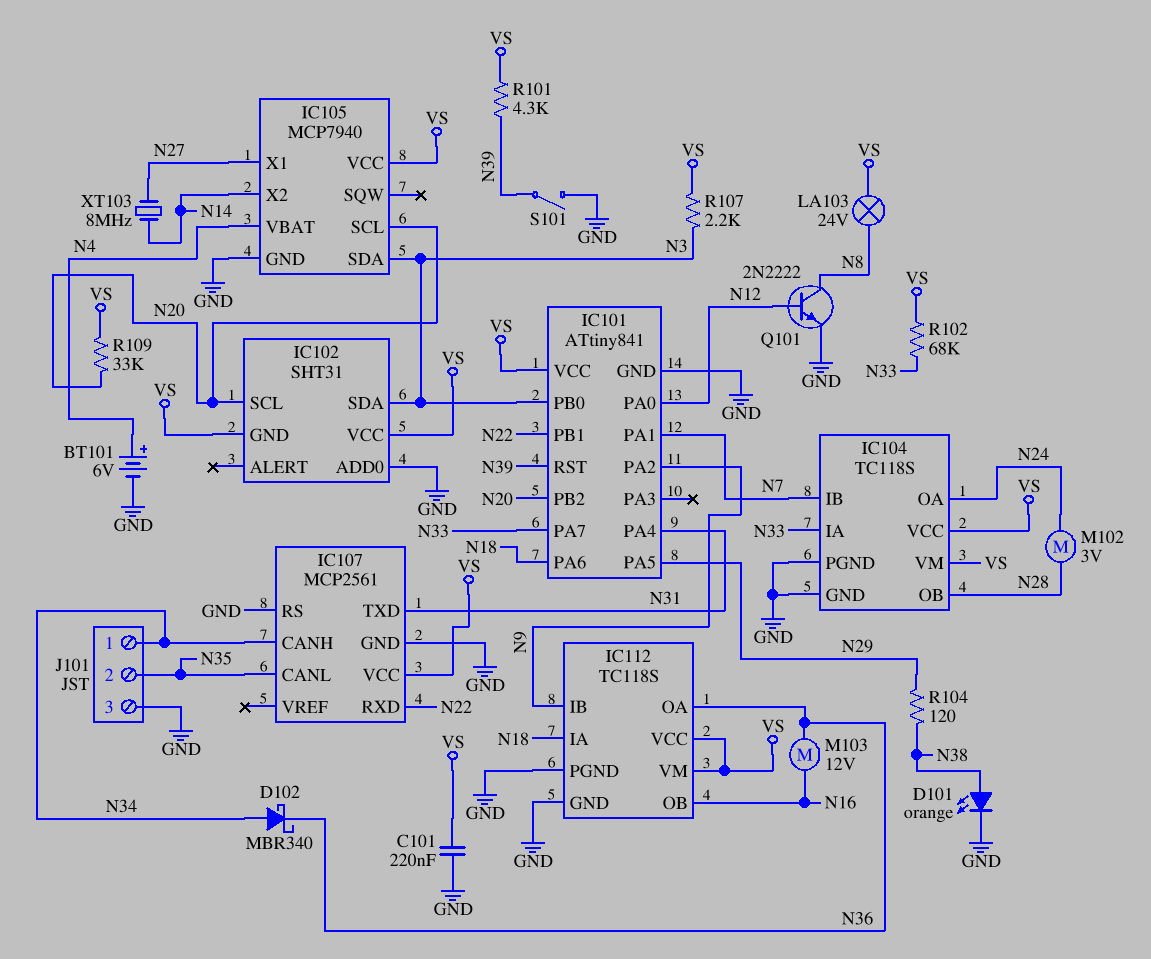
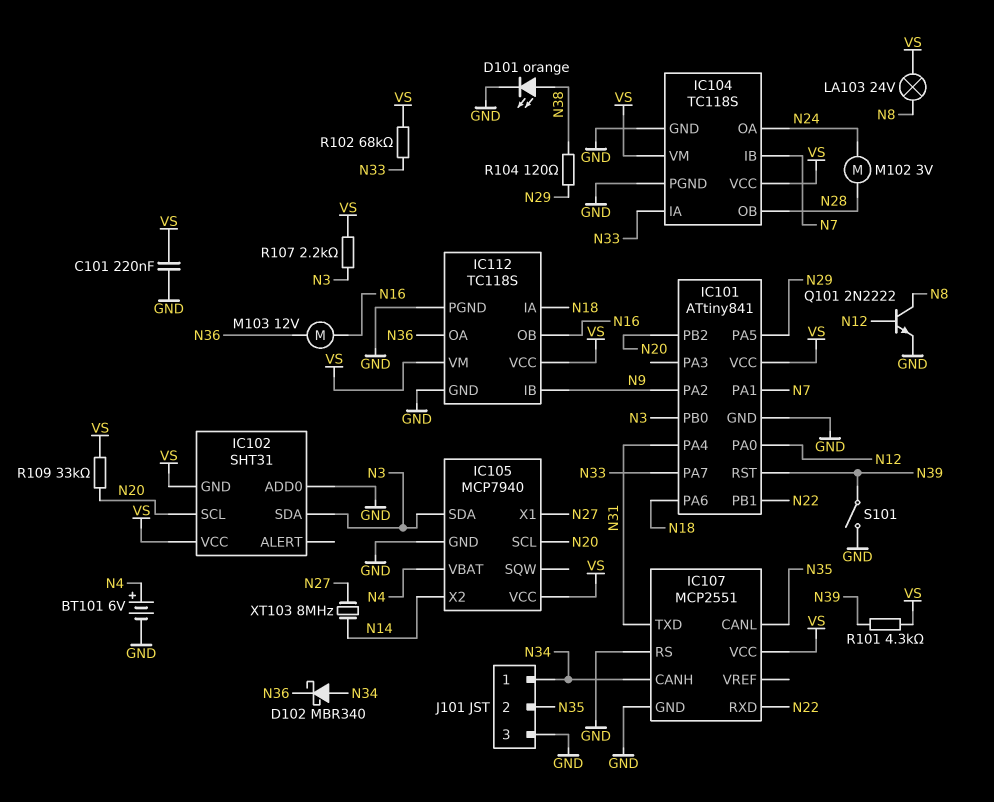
IC107: MCP2561 -> MCP2551

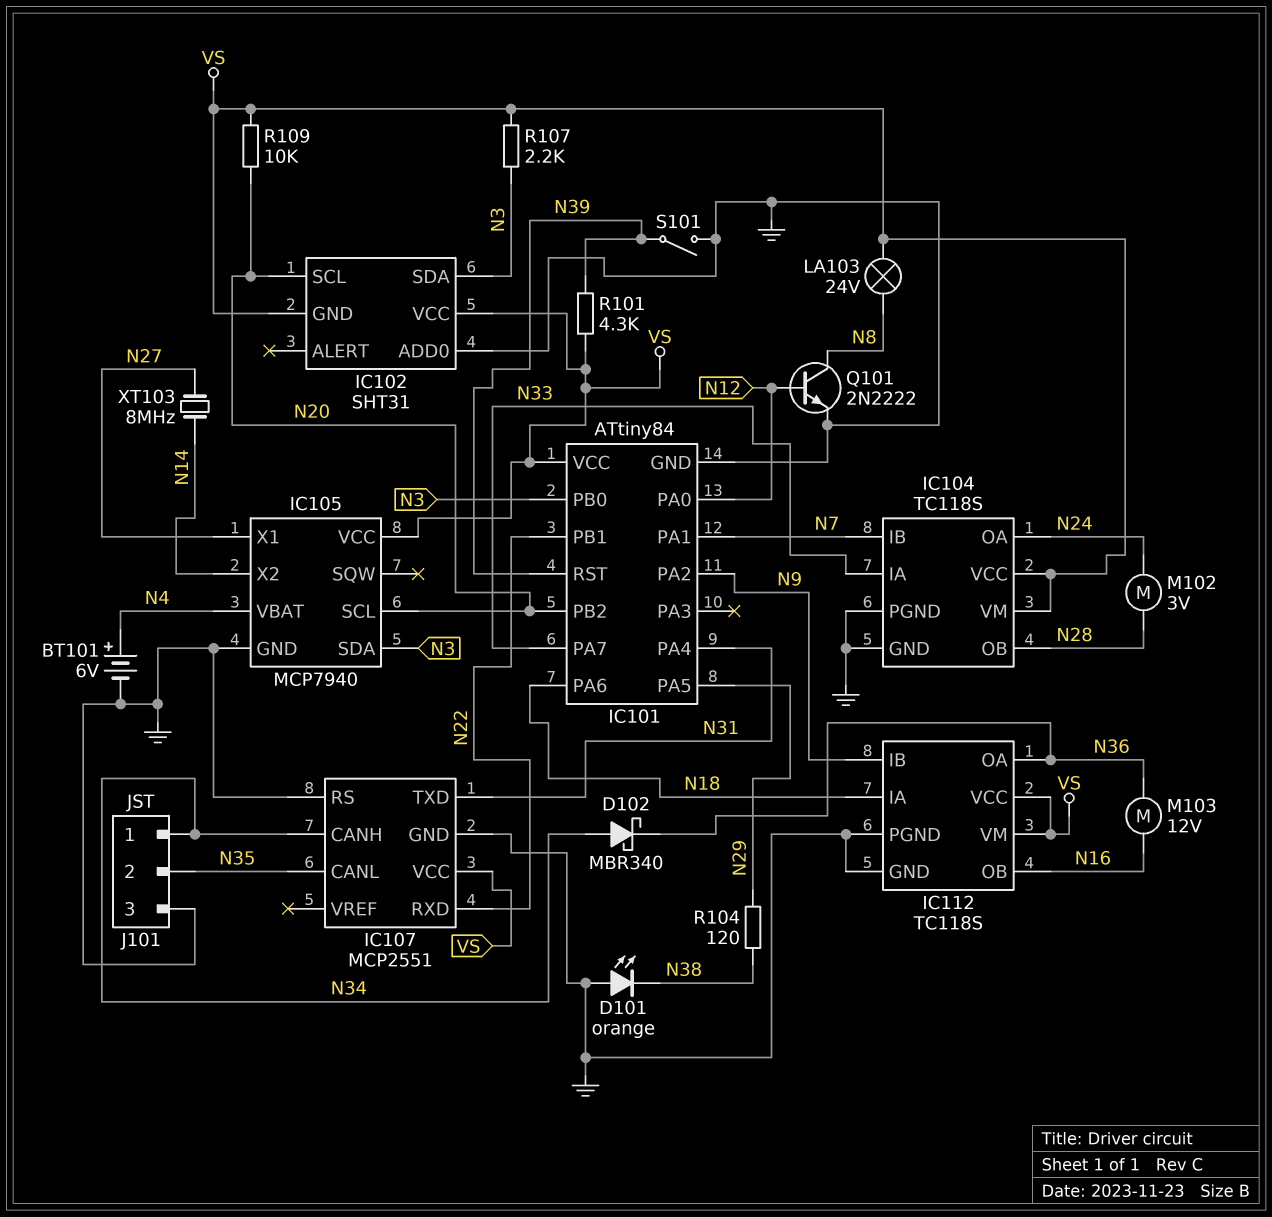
C101: 220nF (GND, VS) -> none
D101: LED orange (A N38, K GND) -> LED orange (A GND, K N38)
IC101: ATtiny841 -> ATtiny84
R102: 68k (N33, VS) -> none
R109: 33k (N20, VS) -> 10k (N20, VS)

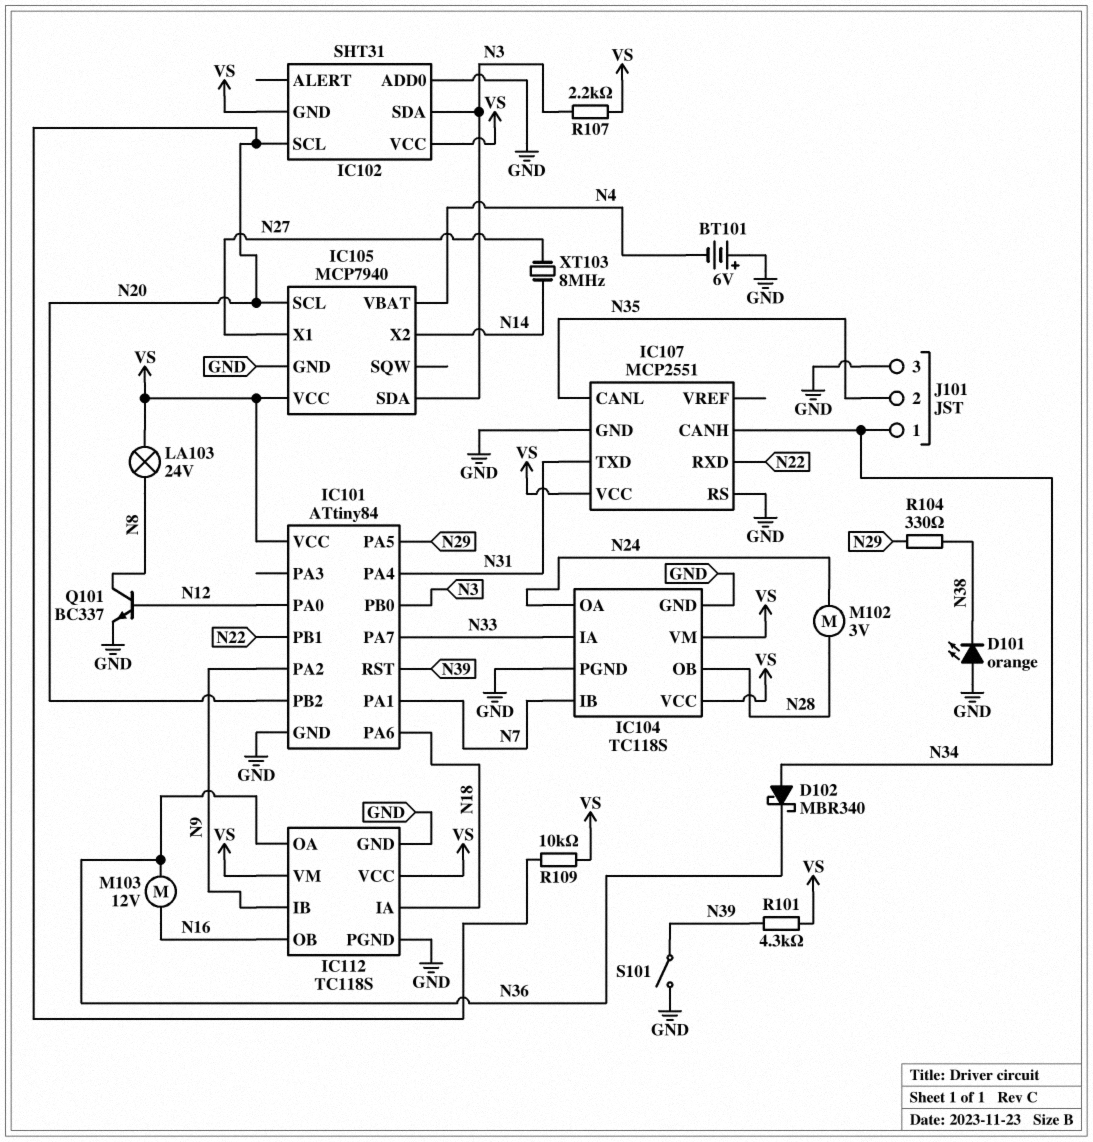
BT101: 6V (plus N4, minus GND) -> 6V (plus GND, minus N4)
Q101: NPN 2N2222 (B N12, C N8, E GND) -> NPN BC337 (B N12, C N8, E GND)
R104: 120 (N29, N38) -> 330 (N29, N38)

